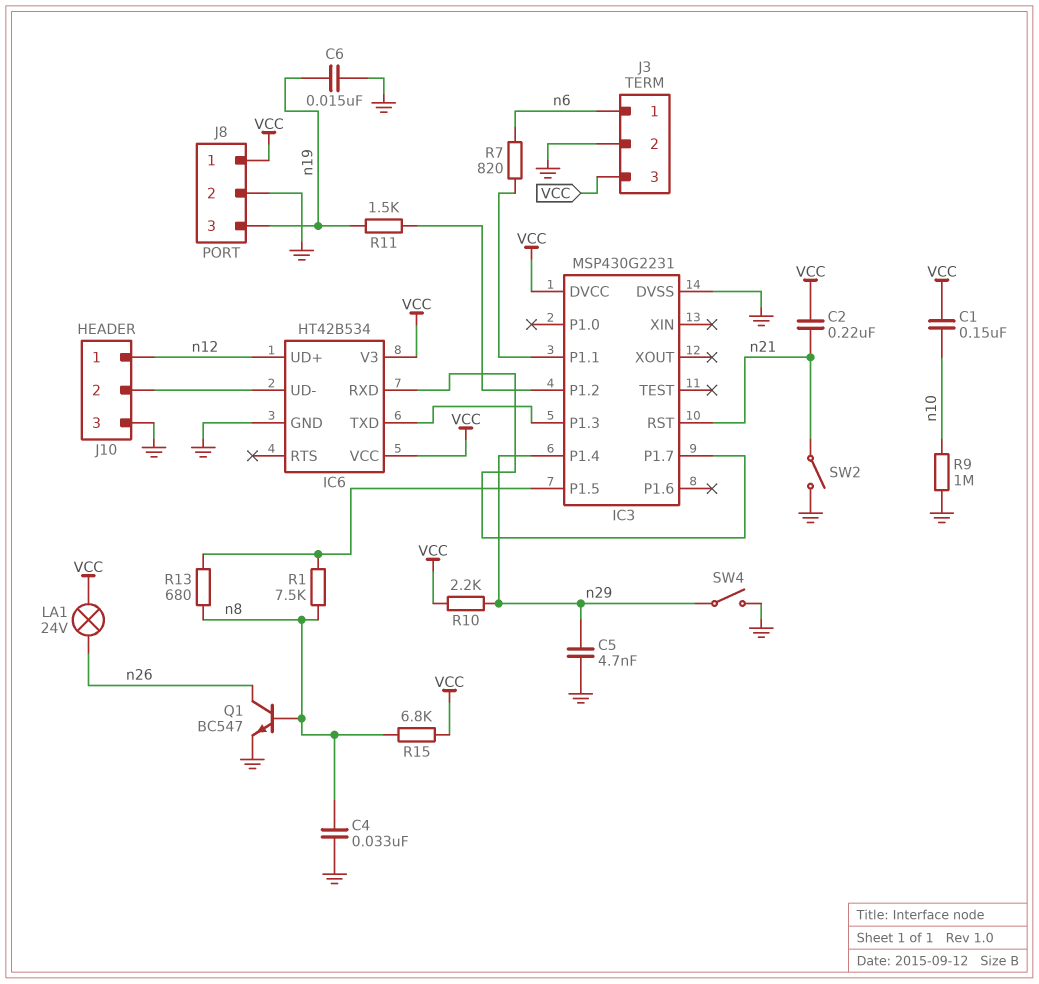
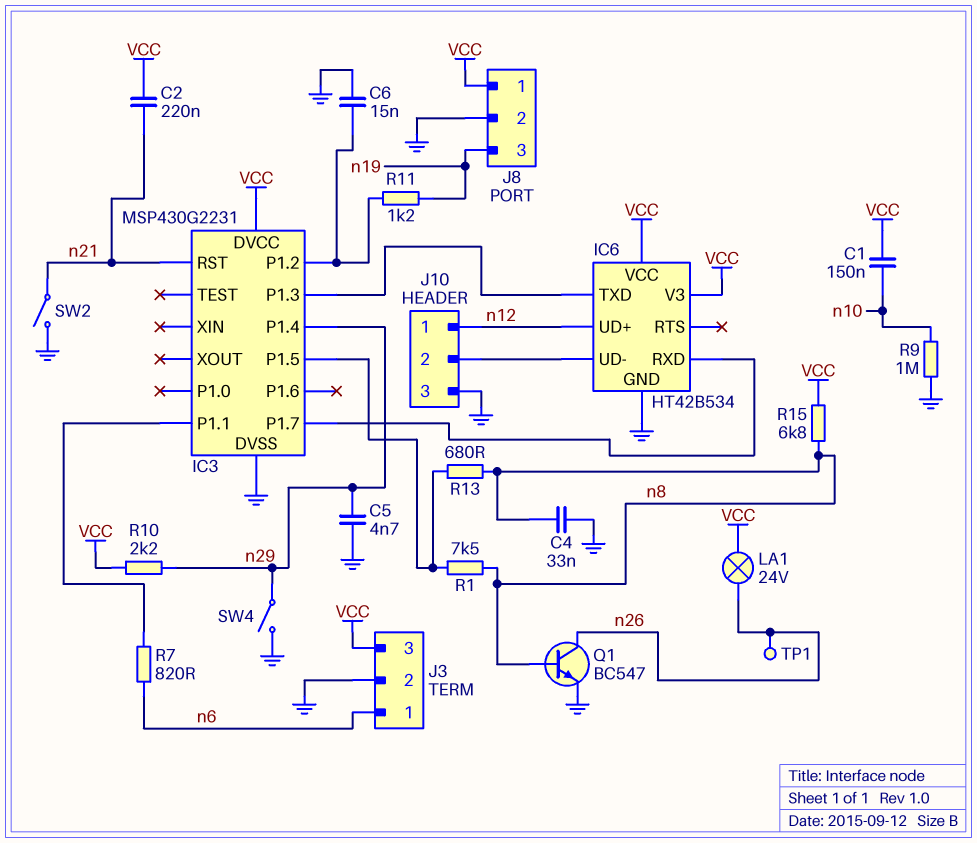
C6: 15nF (GND, n19) -> 15nF (GND, IC3/P1.2)
R11: 1.5k (IC3/P1.2, n19) -> 1.2k (IC3/P1.2, n19)
TP1: none -> test point (n26)

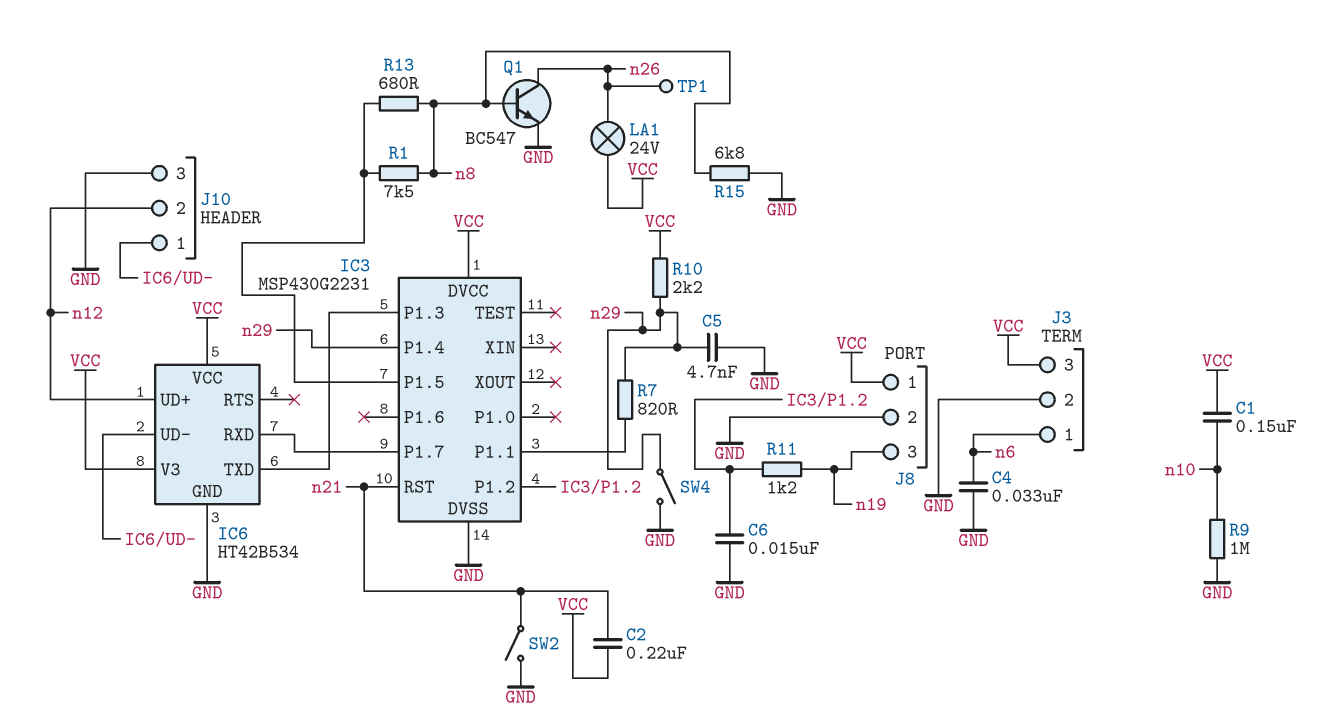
C4: 33nF (GND, n8) -> 33nF (GND, n6)
J10 pin 1: n12 -> IC6/UD-
J10 pin 2: IC6/UD- -> n12
R7: 820 (IC3/P1.1, n6) -> 820 (IC3/P1.1, n29)
R15: 6.8k (VCC, n8) -> 6.8k (GND, n8)

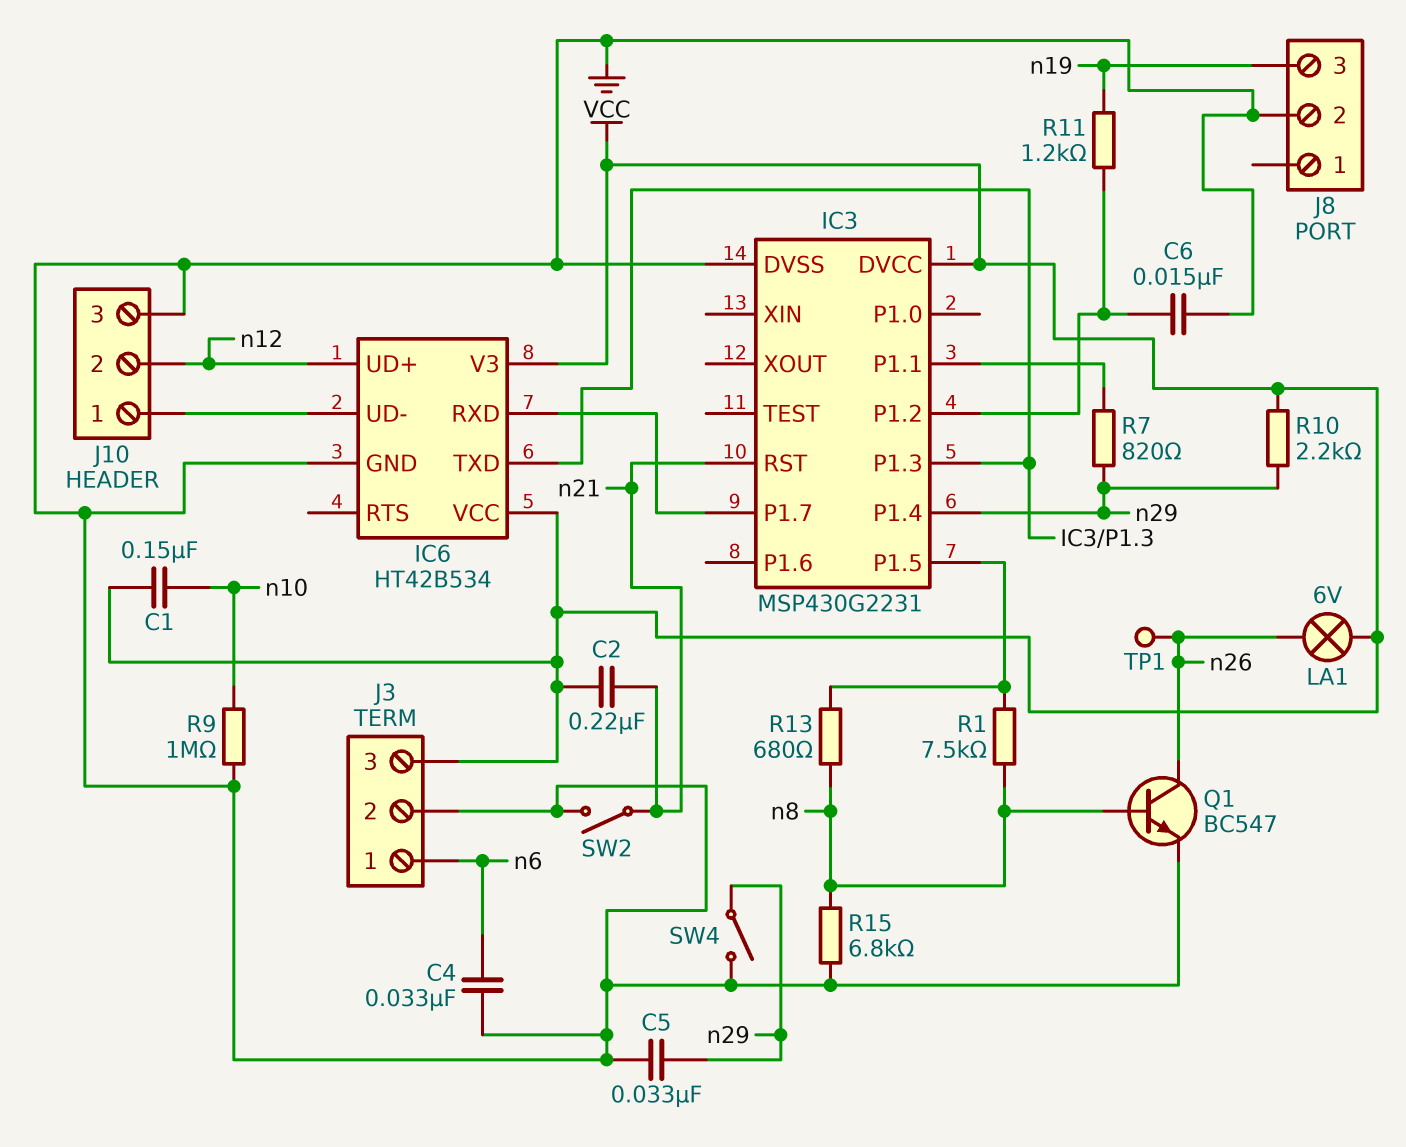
C5: 4.7nF (GND, n29) -> 33nF (GND, n29)
J8 pin 1: VCC -> none
LA1: lamp 24V (VCC, n26) -> lamp 6V (VCC, n26)

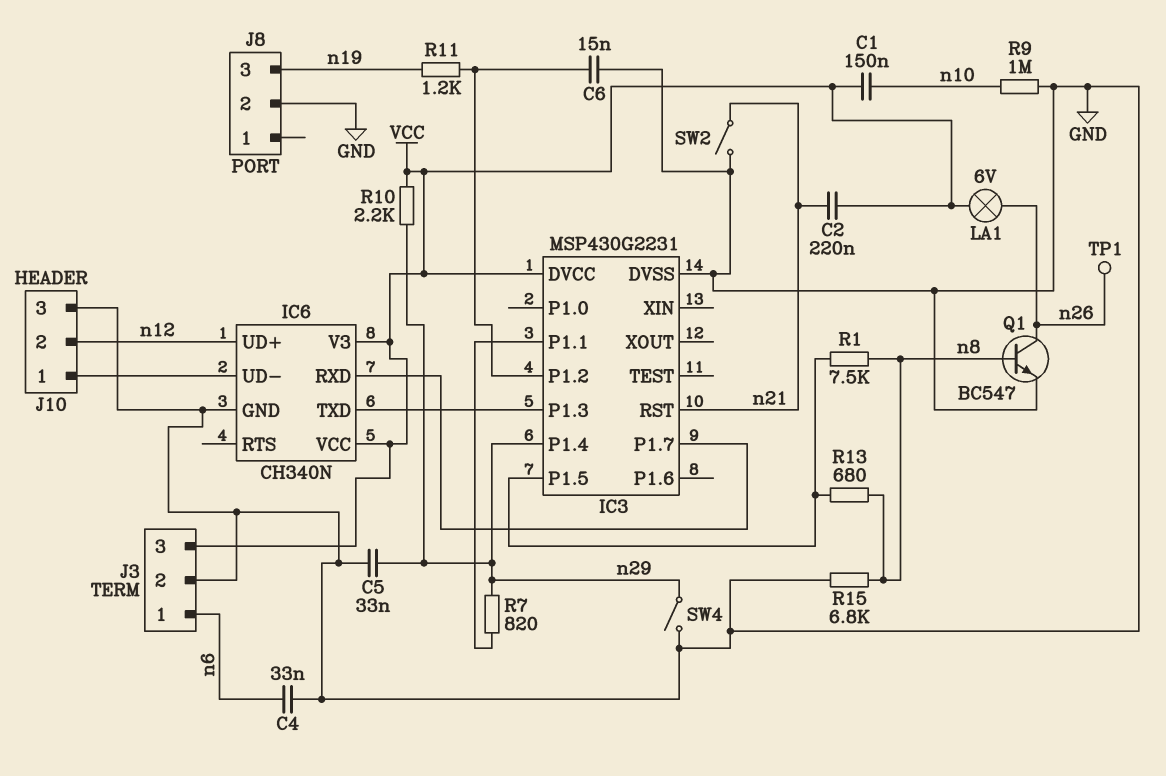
IC6: HT42B534 -> CH340N

